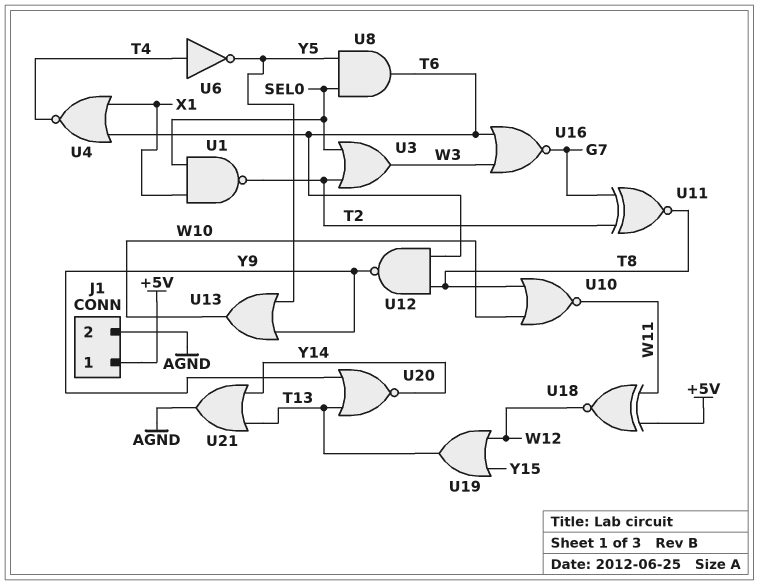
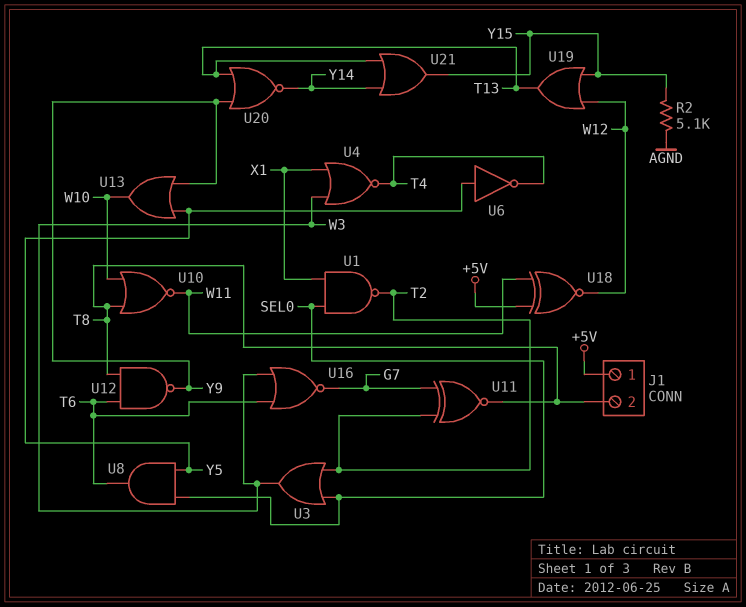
J1 pin 2: AGND -> T8
R2: none -> 5.1k (AGND, Y15)
U4: NOR (in T6, in X1, out T4) -> NOR (in W3, in X1, out T4)
U6: NOT (in T4, out Y5) -> NOT (in Y5, out T4)
U21: OR (in T13, in Y14, out AGND) -> OR (in T13, in Y14, out Y15)

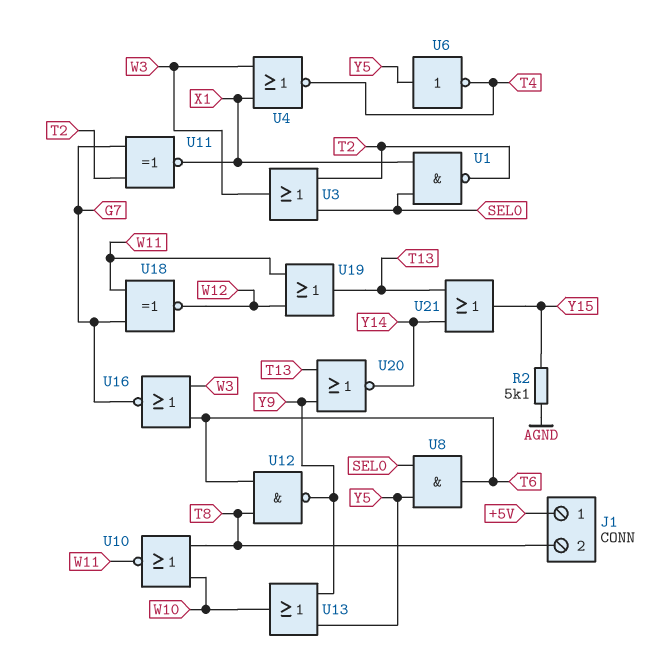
U11: XNOR (in G7, in T2, out T8) -> XNOR (in G7, in T2, out X1)
U18: XNOR (in +5V, in W11, out W12) -> XNOR (in G7, in W11, out W12)
U19: OR (in W12, in Y15, out T13) -> OR (in W11, in W12, out T13)

